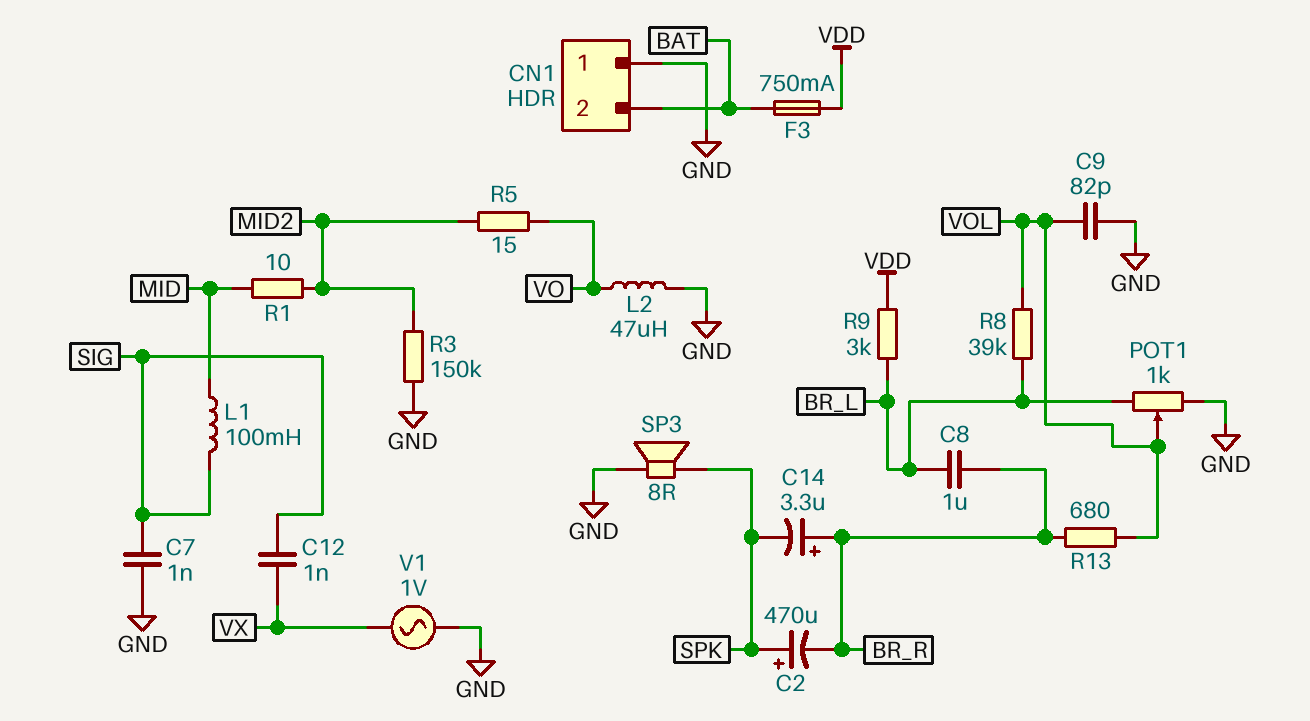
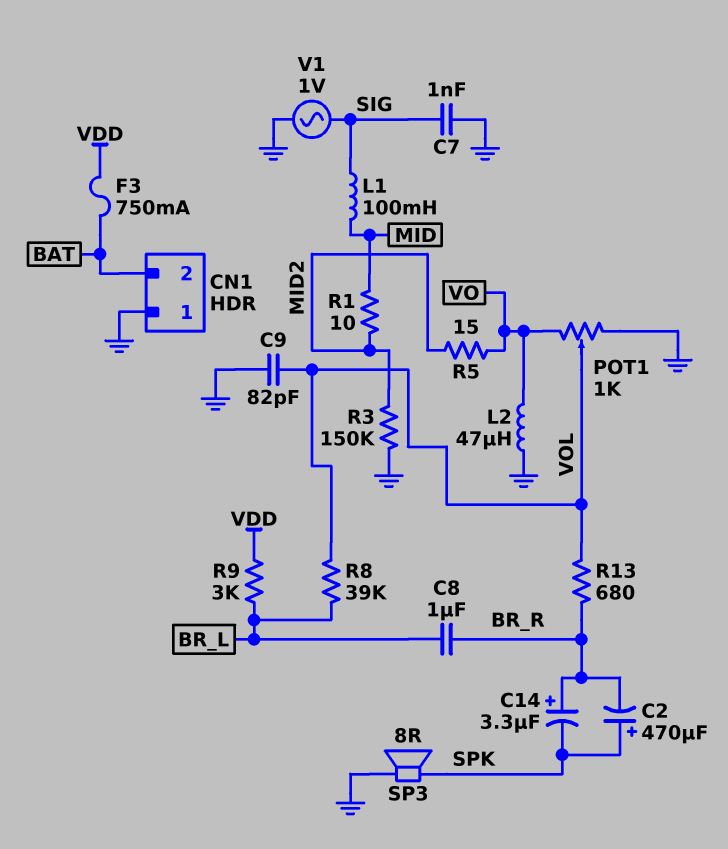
C12: 1nF (SIG, VX) -> none
POT1: 1k (BR_L, GND, wiper VOL) -> 1k (GND, VO, wiper VOL)
V1: AC 1V (GND, VX) -> AC 1V (GND, SIG)

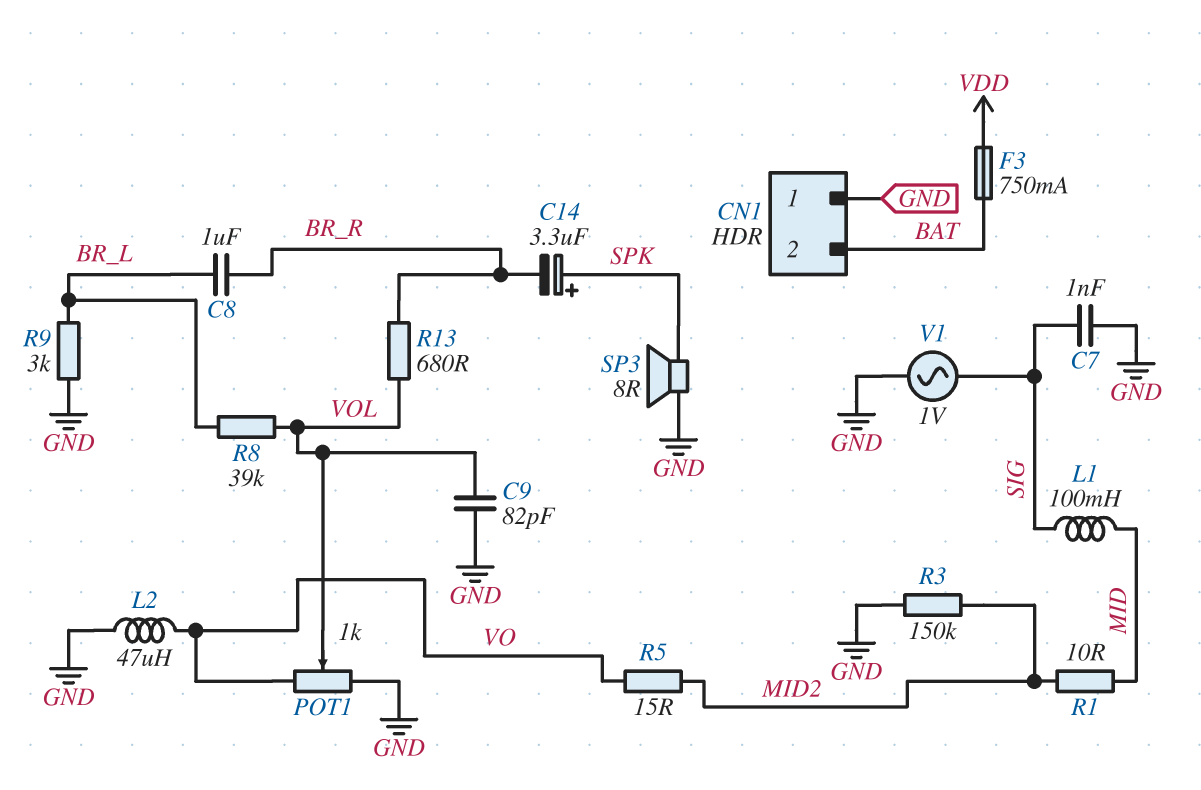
C2: 470uF (plus SPK, minus BR_R) -> none
C14: 3.3uF (plus BR_R, minus SPK) -> 3.3uF (plus SPK, minus BR_R)
R9: 3k (BR_L, VDD) -> 3k (BR_L, GND)

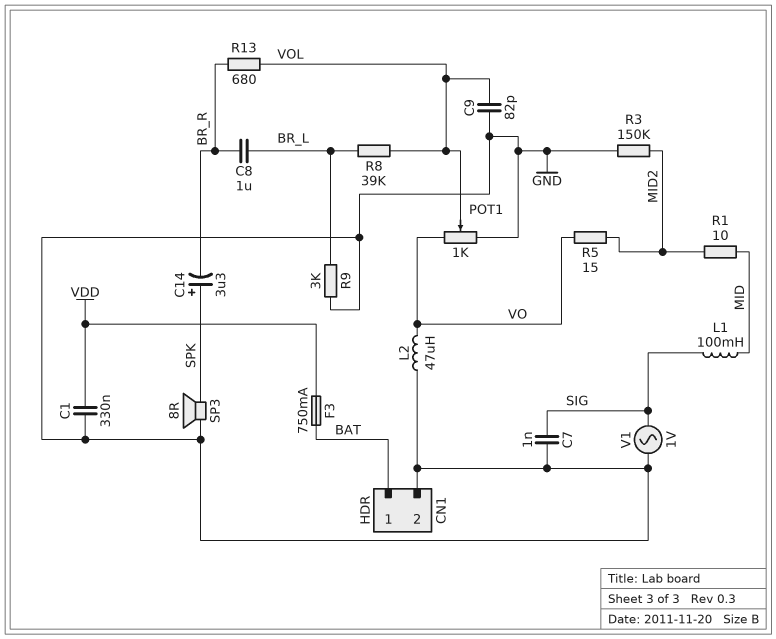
C1: none -> 330nF (GND, VDD)
CN1 pin 1: GND -> BAT
CN1 pin 2: BAT -> GND

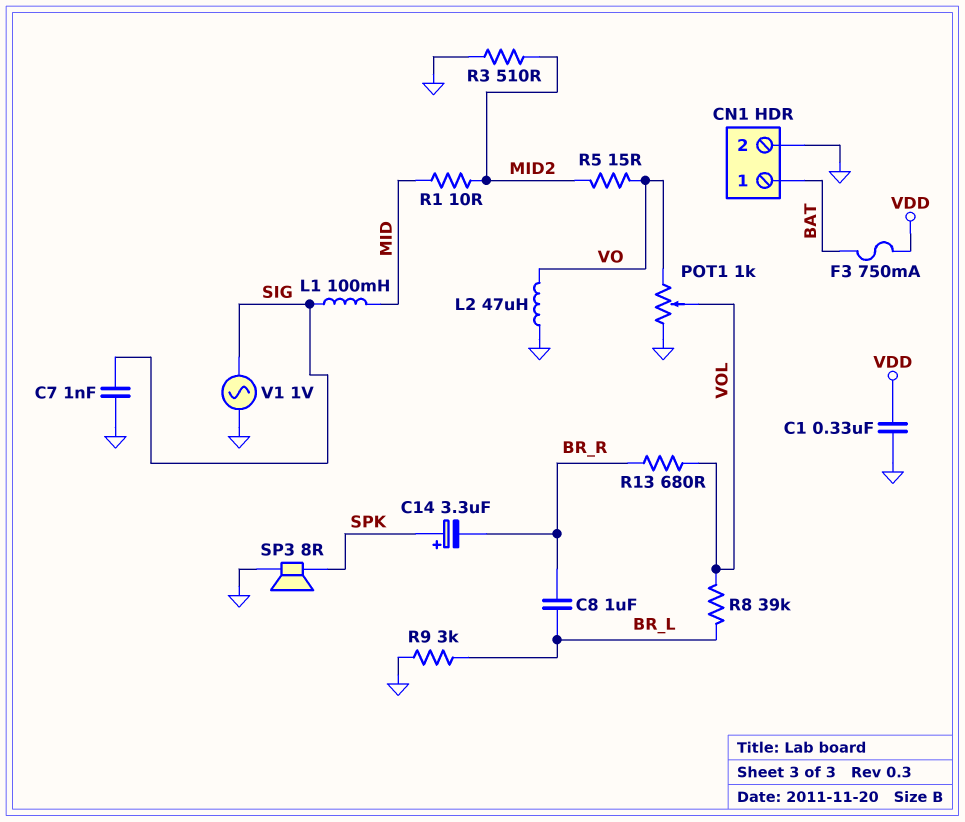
C9: 82pF (GND, VOL) -> none
R3: 150k (GND, MID2) -> 510 (GND, MID2)

